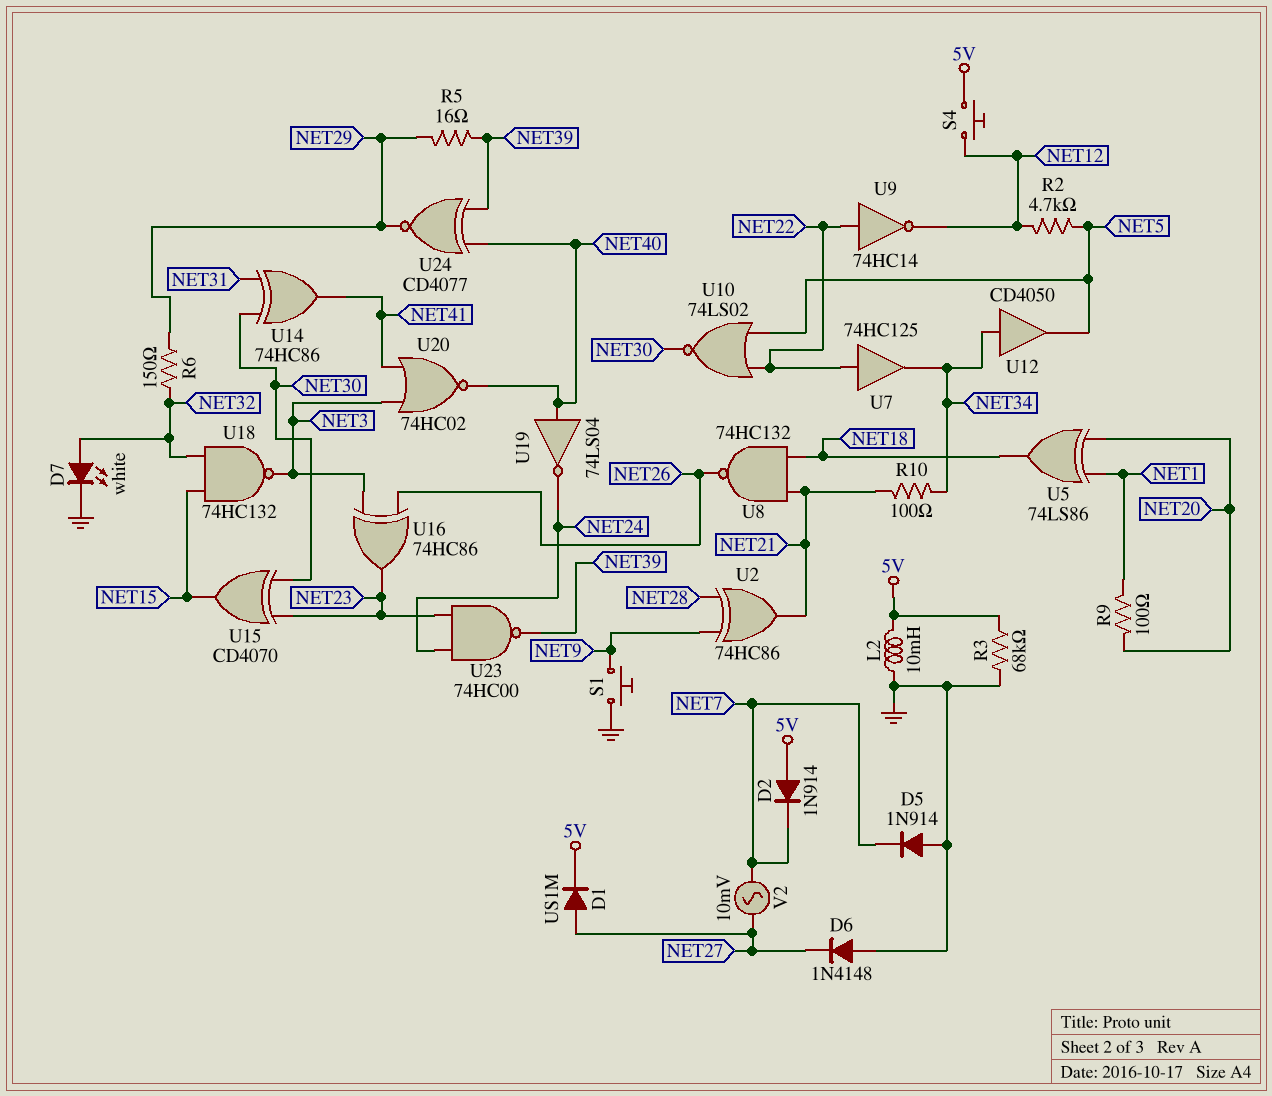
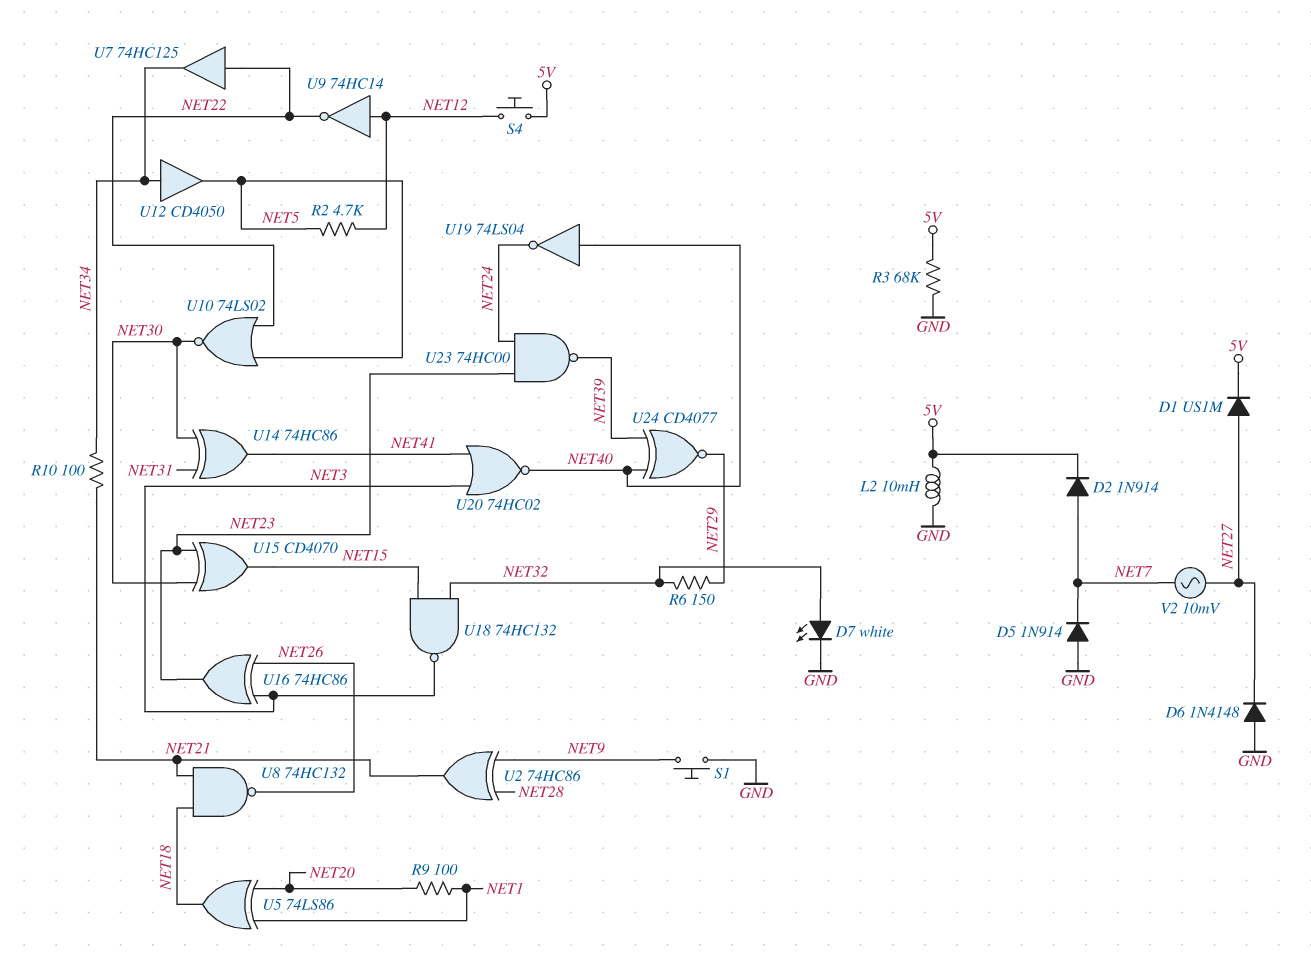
D2: diode 1N914 (A 5V, K NET7) -> diode 1N914 (A NET7, K 5V)
R5: 16 (NET29, NET39) -> none
U9: NOT 74HC14 (in NET22, out NET12) -> NOT 74HC14 (in NET12, out NET22)

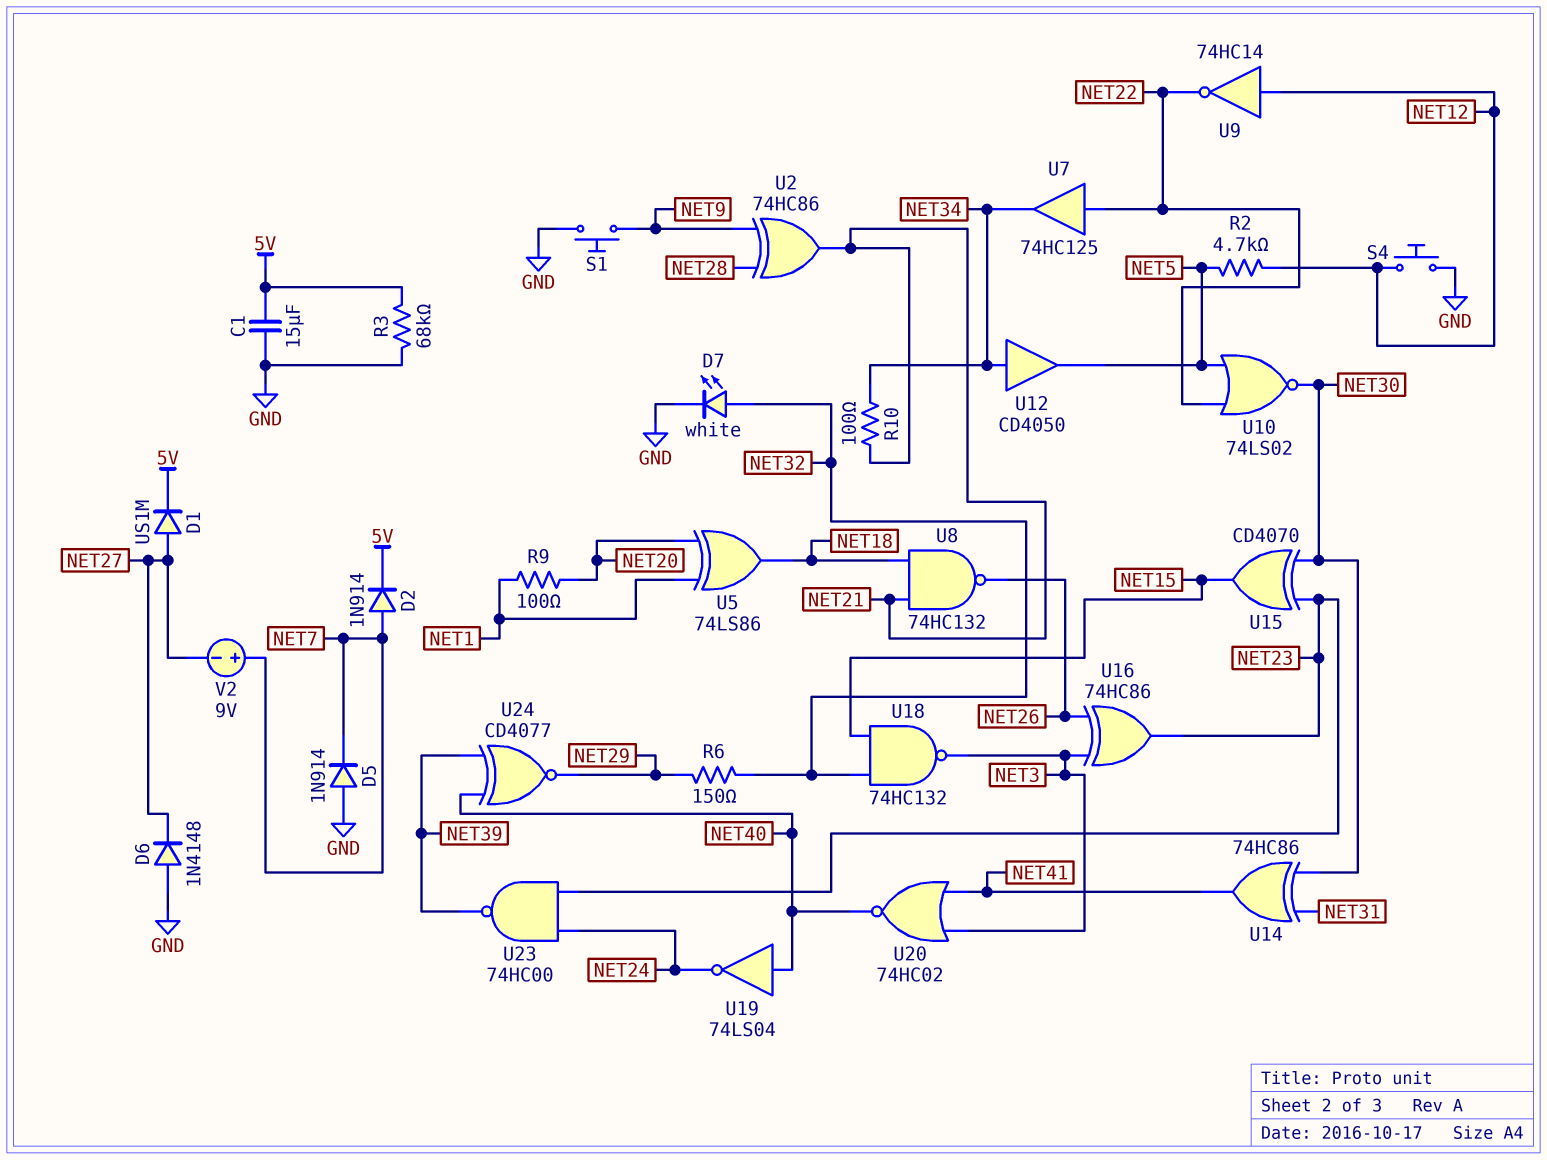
C1: none -> 15uF (5V, GND)
L2: 10mH (5V, GND) -> none
S4: button (5V, NET12) -> button (GND, NET12)
V2: AC 10mV (NET7, NET27) -> 9V (plus NET7, minus NET27)

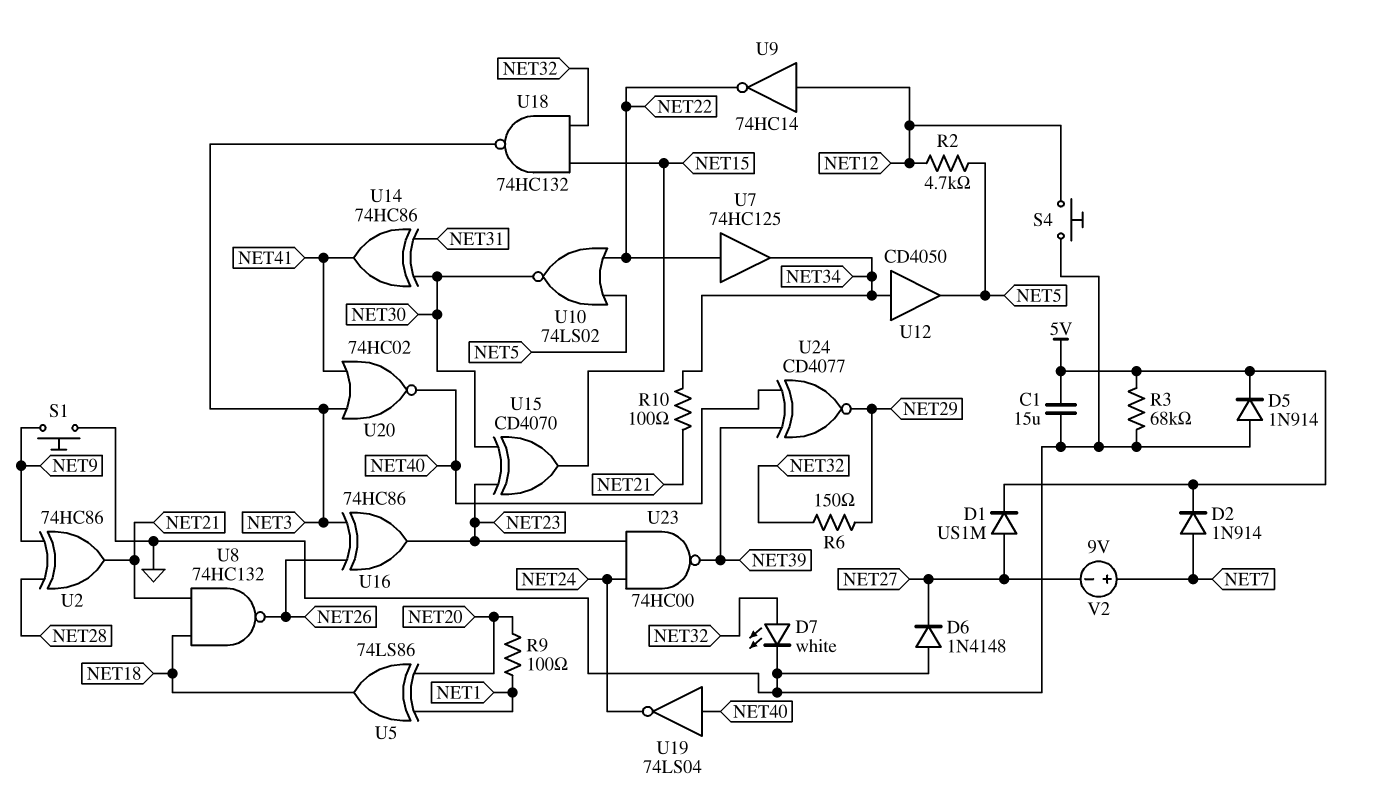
D5: diode 1N914 (A GND, K NET7) -> diode 1N914 (A GND, K 5V)

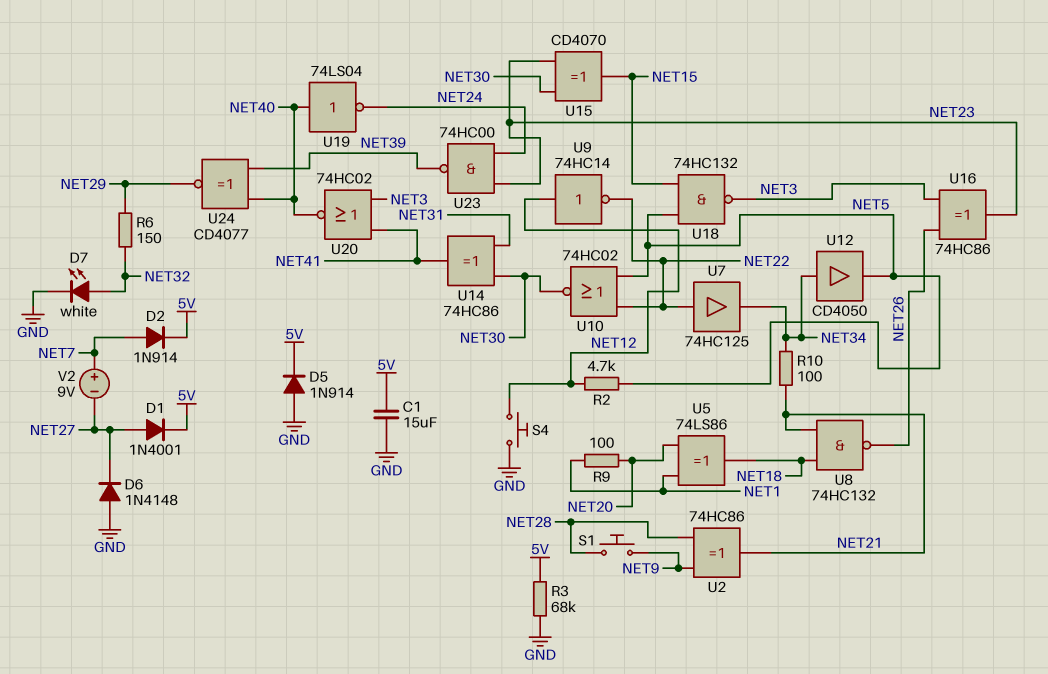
D1: diode US1M (A NET27, K 5V) -> diode 1N4001 (A NET27, K 5V)
S1: button (GND, NET9) -> button (NET9, NET28)
U10: NOR 74LS02 (in NET5, in NET22, out NET30) -> NOR 74HC02 (in NET5, in NET22, out NET30)
U18: NAND 74HC132 (in NET15, in NET32, out NET3) -> NAND 74HC132 (in NET5, in NET15, out NET3)

